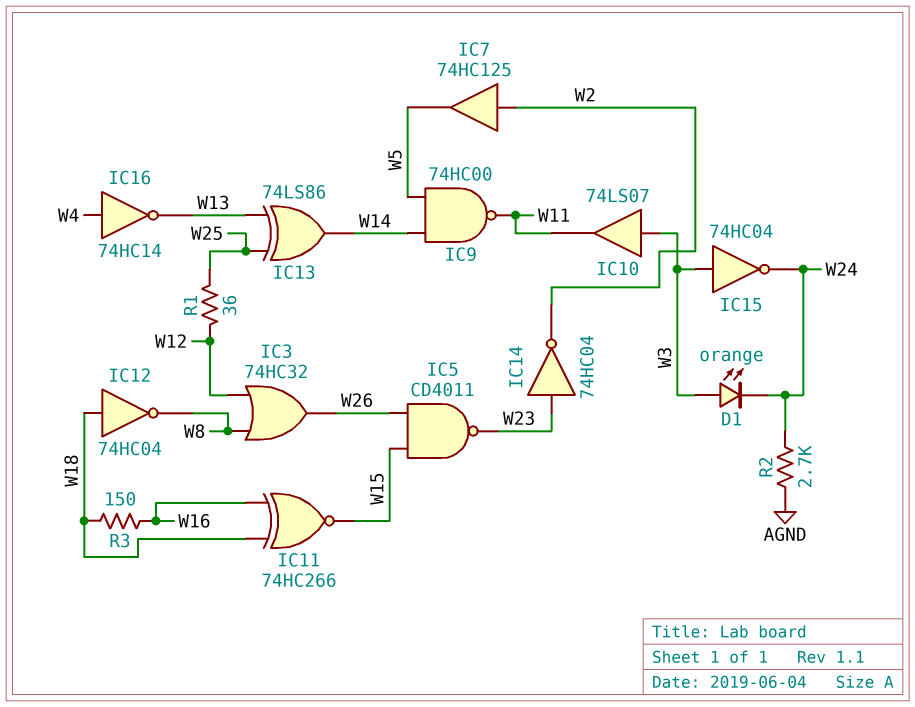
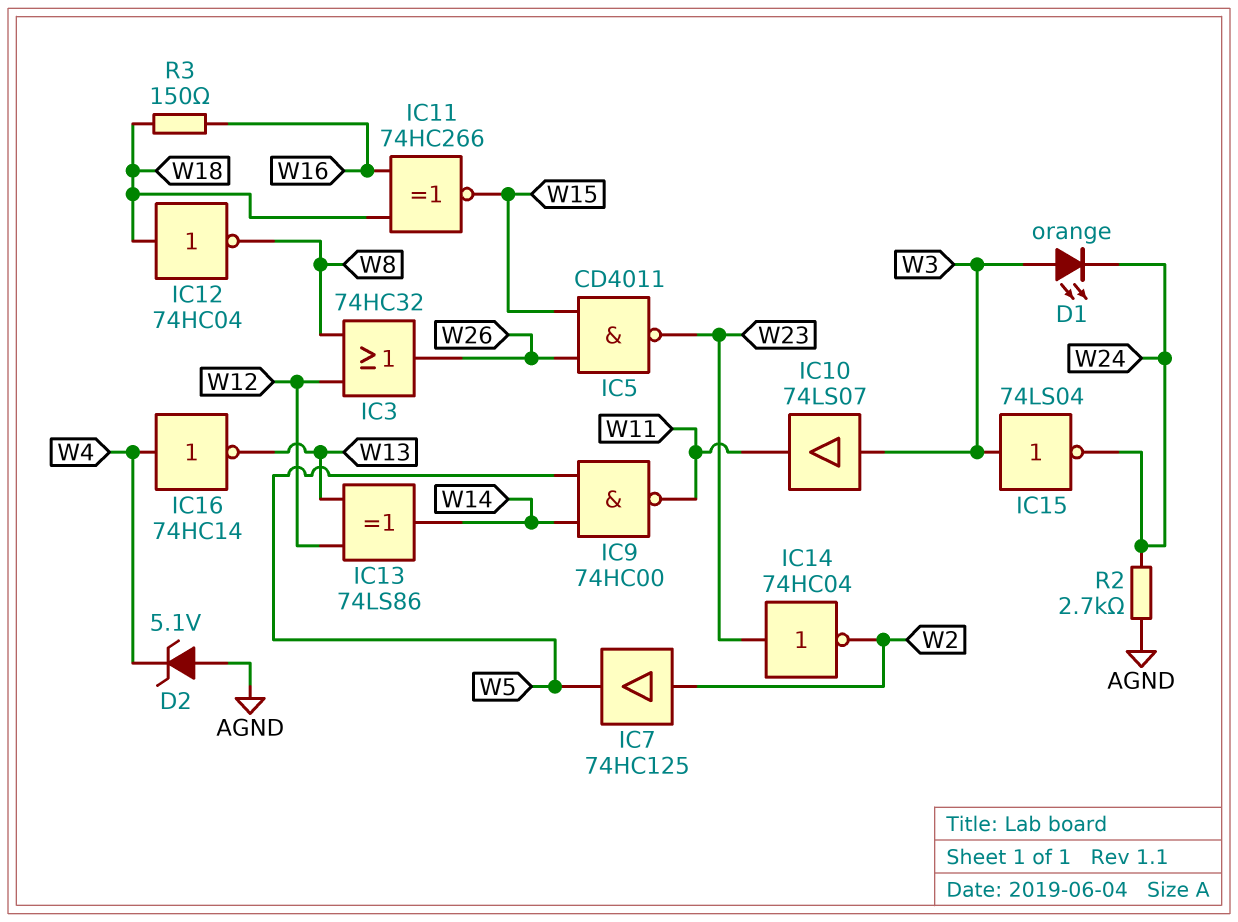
D2: none -> zener 5.1V (A AGND, K W4)
IC13: XOR 74LS86 (in W13, in W25, out W14) -> XOR 74LS86 (in W12, in W13, out W14)
IC15: NOT 74HC04 (in W3, out W24) -> NOT 74LS04 (in W3, out W24)
R1: 36 (W12, W25) -> none

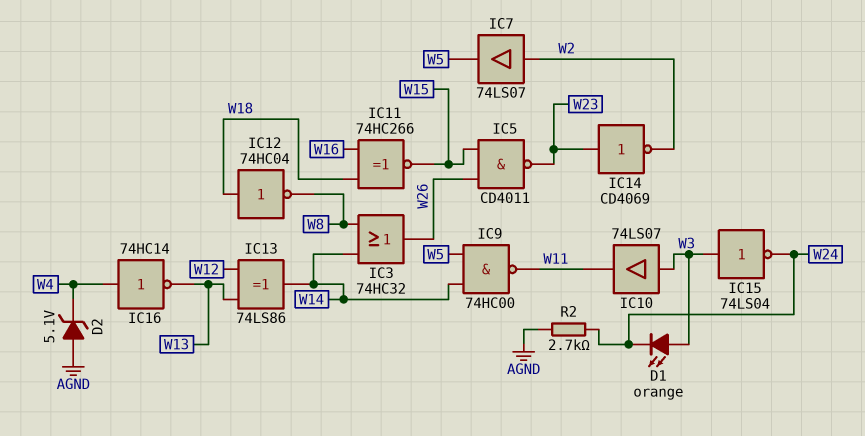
IC3: OR 74HC32 (in W8, in W12, out W26) -> OR 74HC32 (in W8, in W14, out W26)
IC7: buffer 74HC125 (in W2, out W5) -> buffer 74LS07 (in W2, out W5)
IC14: NOT 74HC04 (in W23, out W2) -> NOT CD4069 (in W23, out W2)
R3: 150 (W16, W18) -> none

